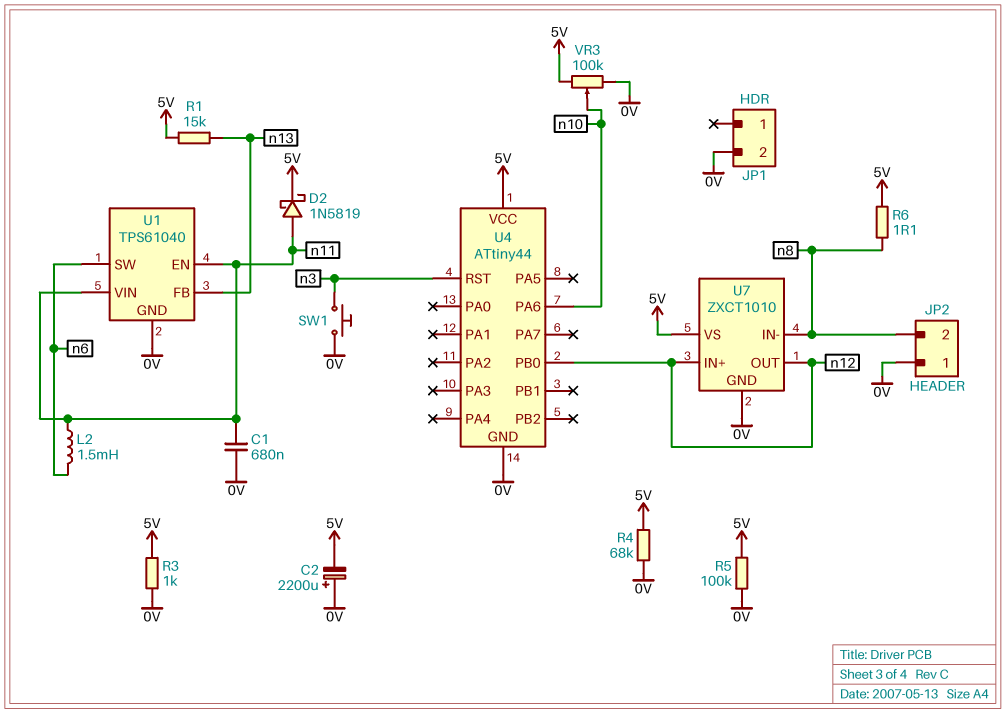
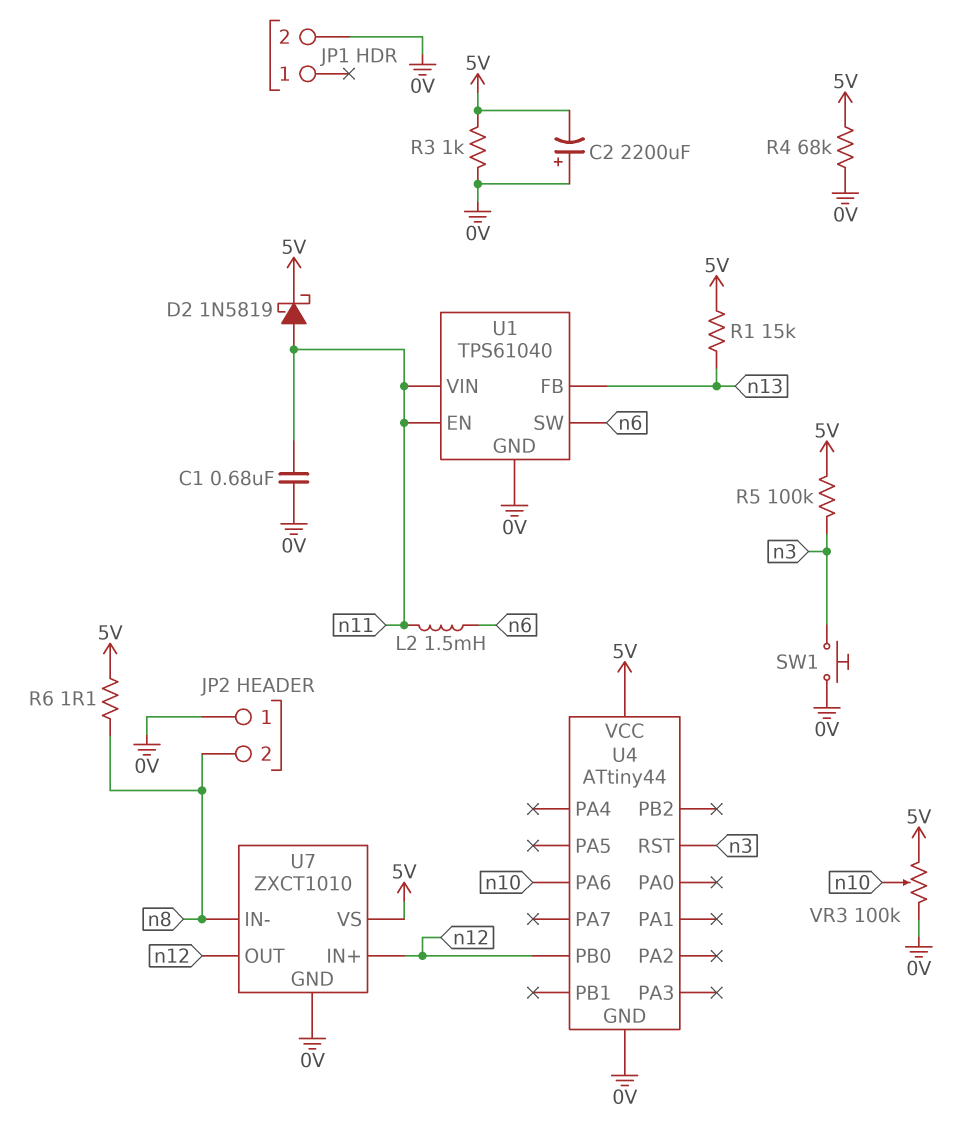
R5: 100k (0V, 5V) -> 100k (5V, n3)

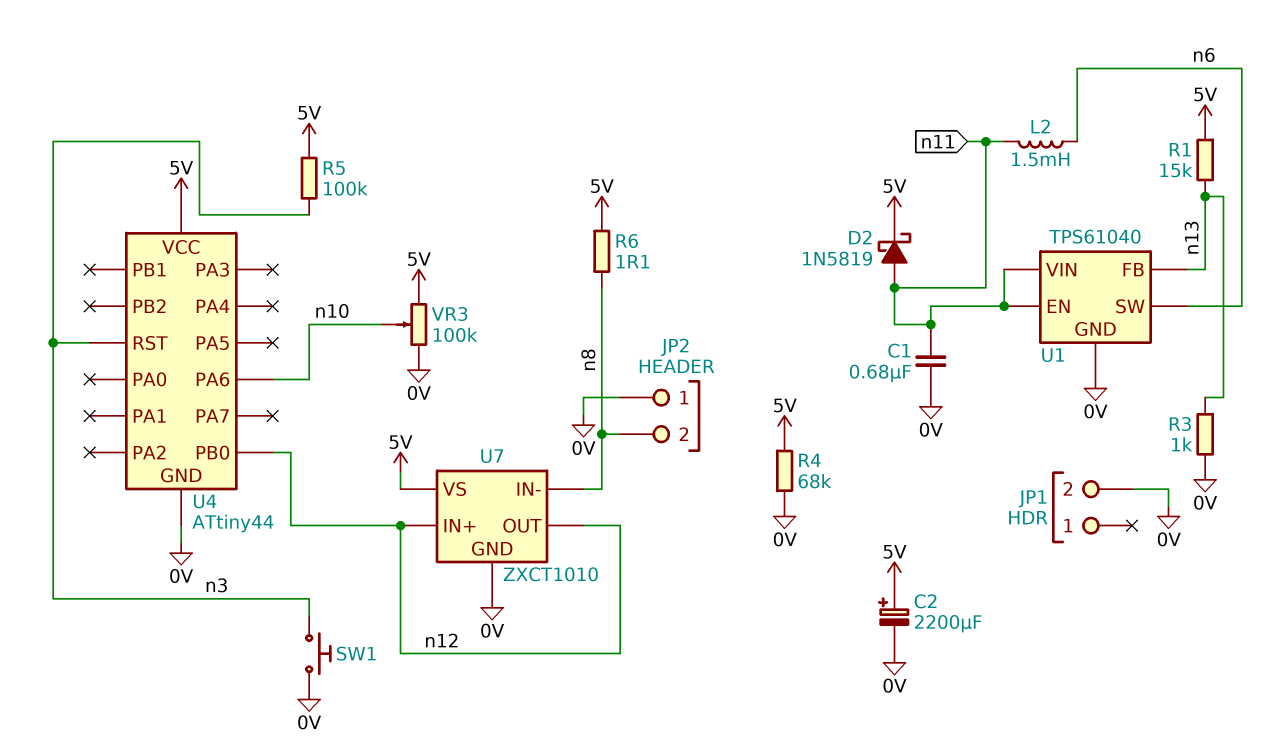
C2: 2200uF (plus 0V, minus 5V) -> 2200uF (plus 5V, minus 0V)
R3: 1k (0V, 5V) -> 1k (0V, n13)

